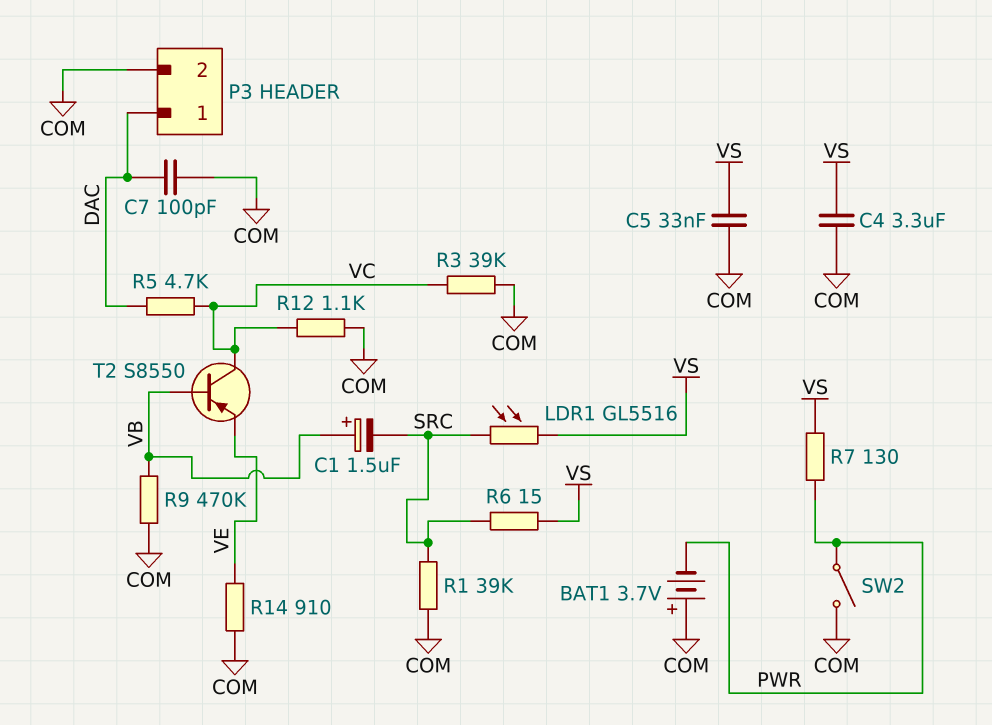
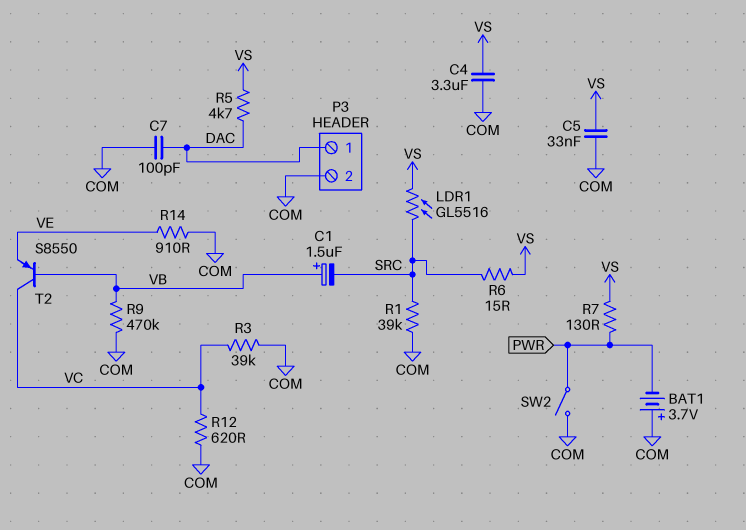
R5: 4.7k (DAC, VC) -> 4.7k (DAC, VS)
R12: 1.1k (COM, VC) -> 620 (COM, VC)

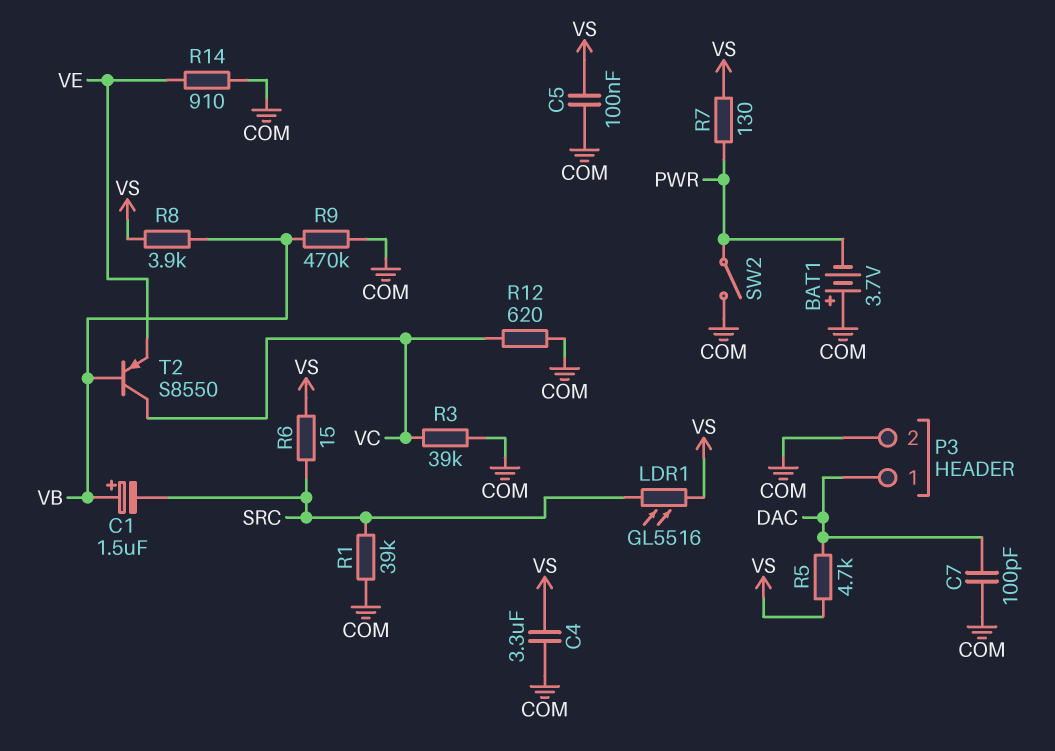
C5: 33nF (COM, VS) -> 100nF (COM, VS)
R8: none -> 3.9k (VB, VS)

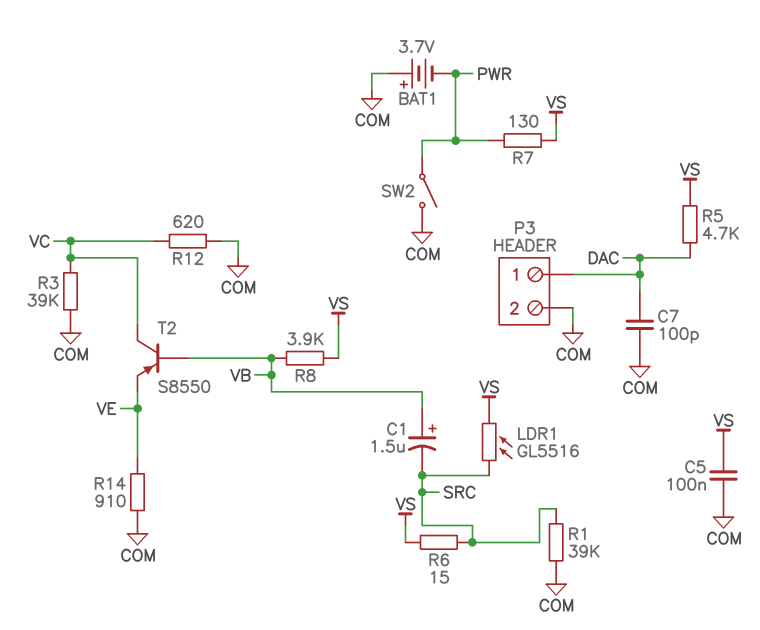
C4: 3.3uF (COM, VS) -> none
R9: 470k (COM, VB) -> none

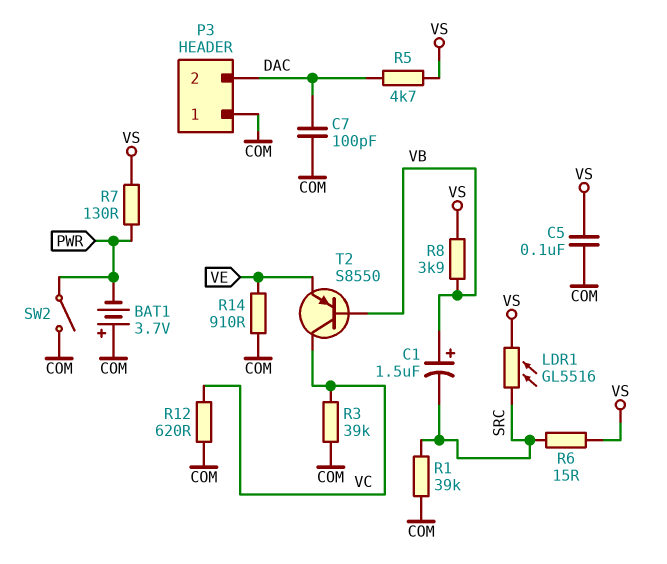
P3 pin 1: DAC -> COM
P3 pin 2: COM -> DAC

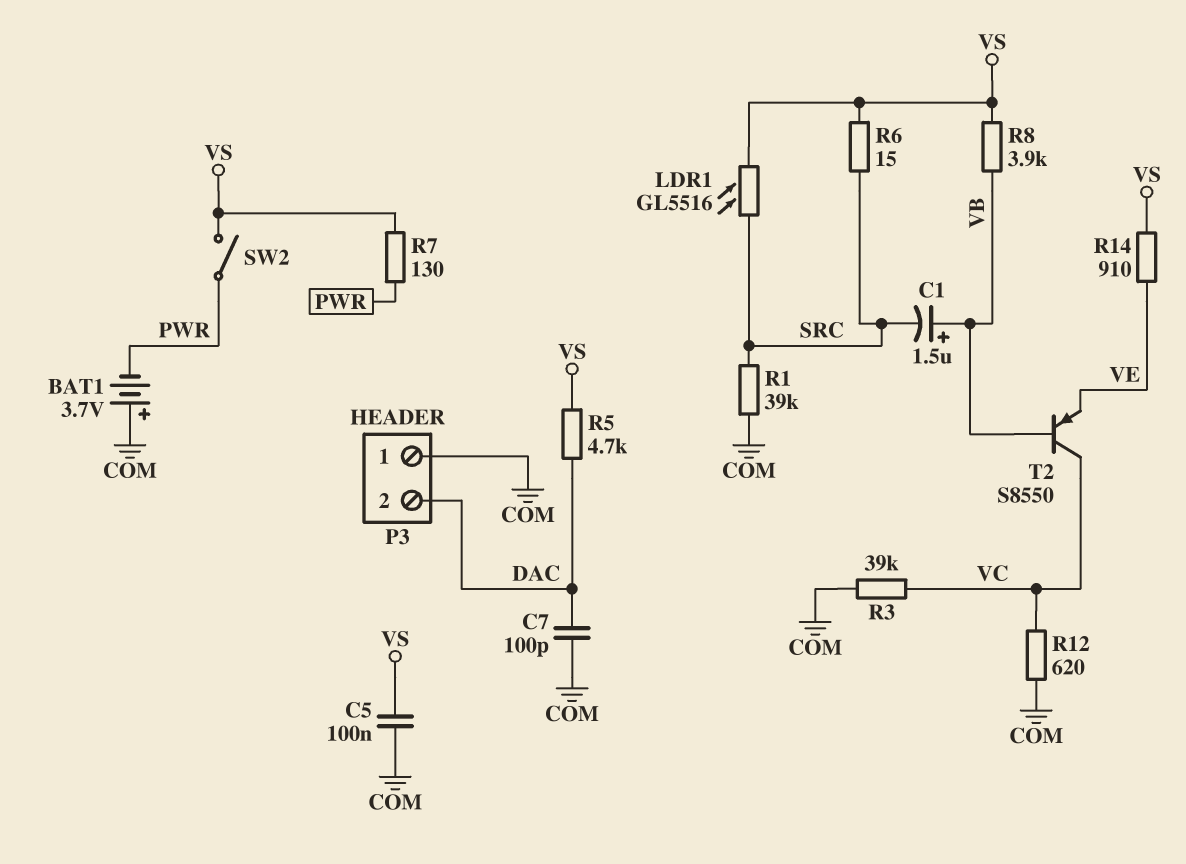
R14: 910 (COM, VE) -> 910 (VE, VS)
SW2: switch (COM, PWR) -> switch (PWR, VS)

